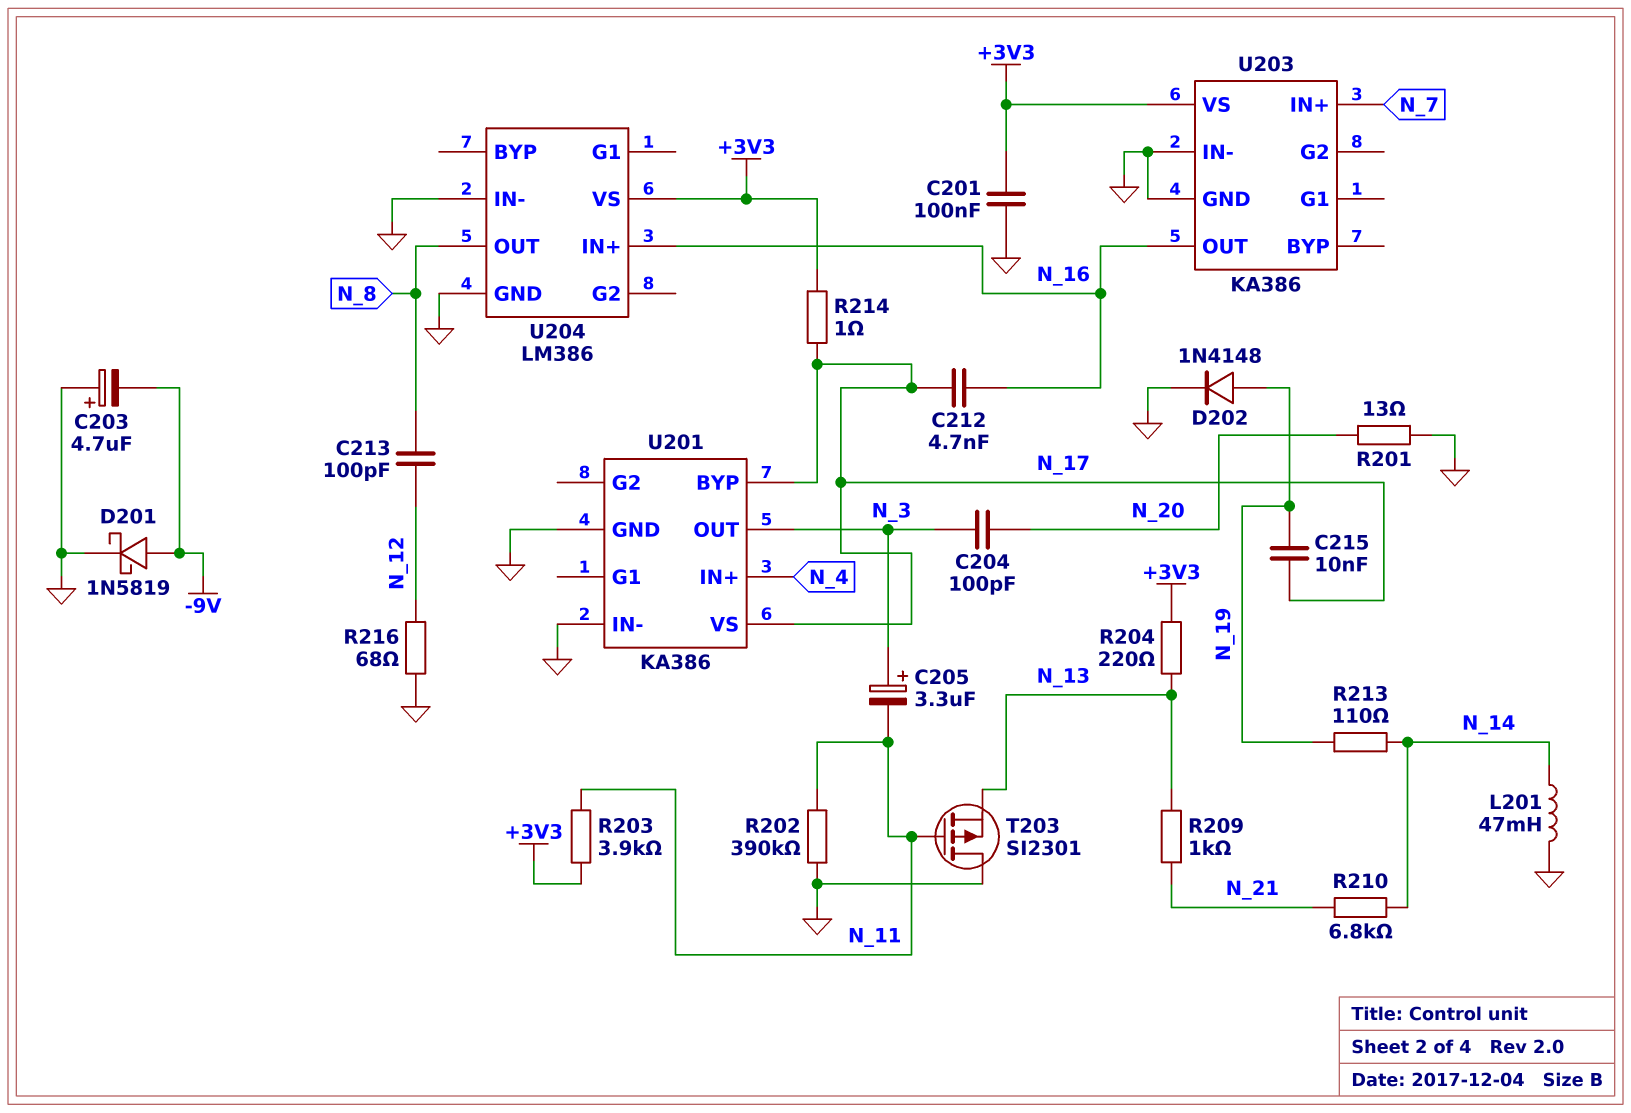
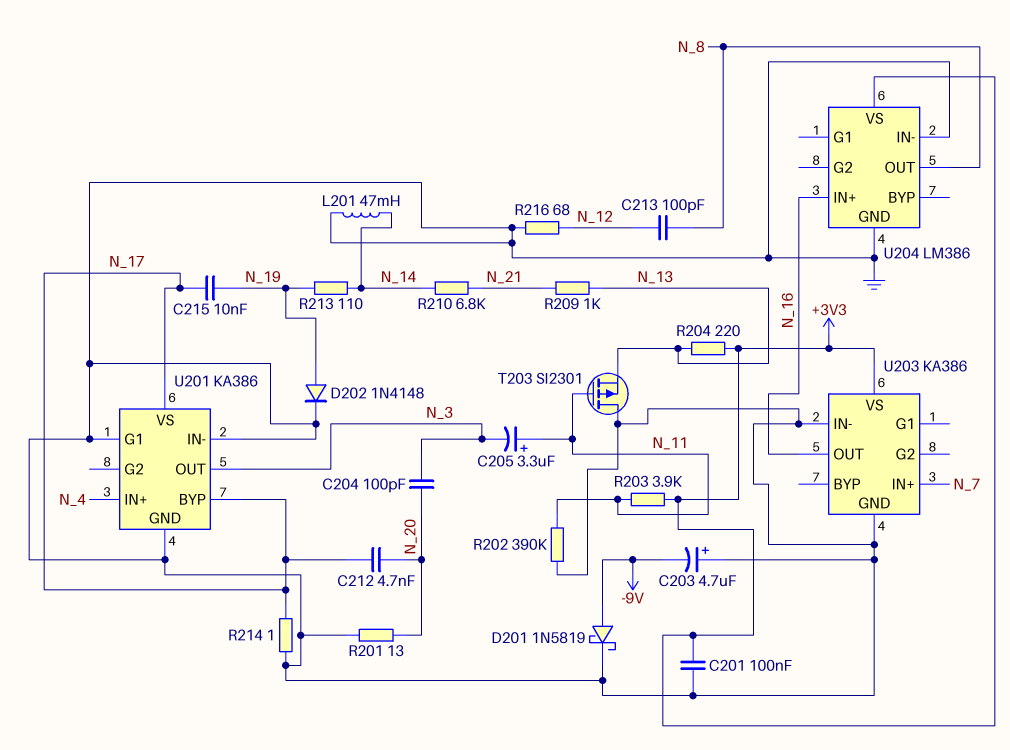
C205: 3.3uF (plus N_3, minus N_11) -> 3.3uF (plus N_11, minus N_3)
C212: 4.7nF (N_16, N_17) -> 4.7nF (N_17, N_20)
R214: 1 (+3V3, N_17) -> 1 (GND, N_17)
U201 pin G1: none -> GND

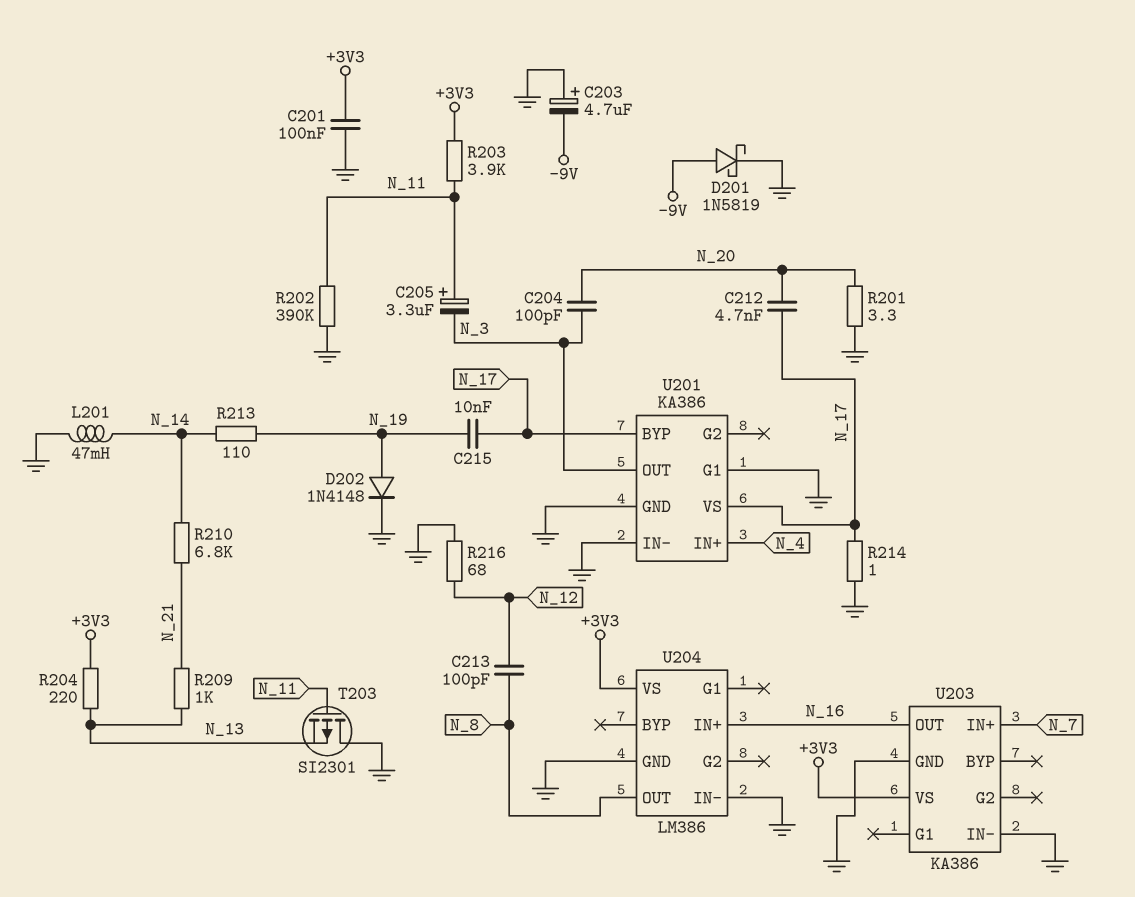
R201: 13 (GND, N_20) -> 3.3 (GND, N_20)

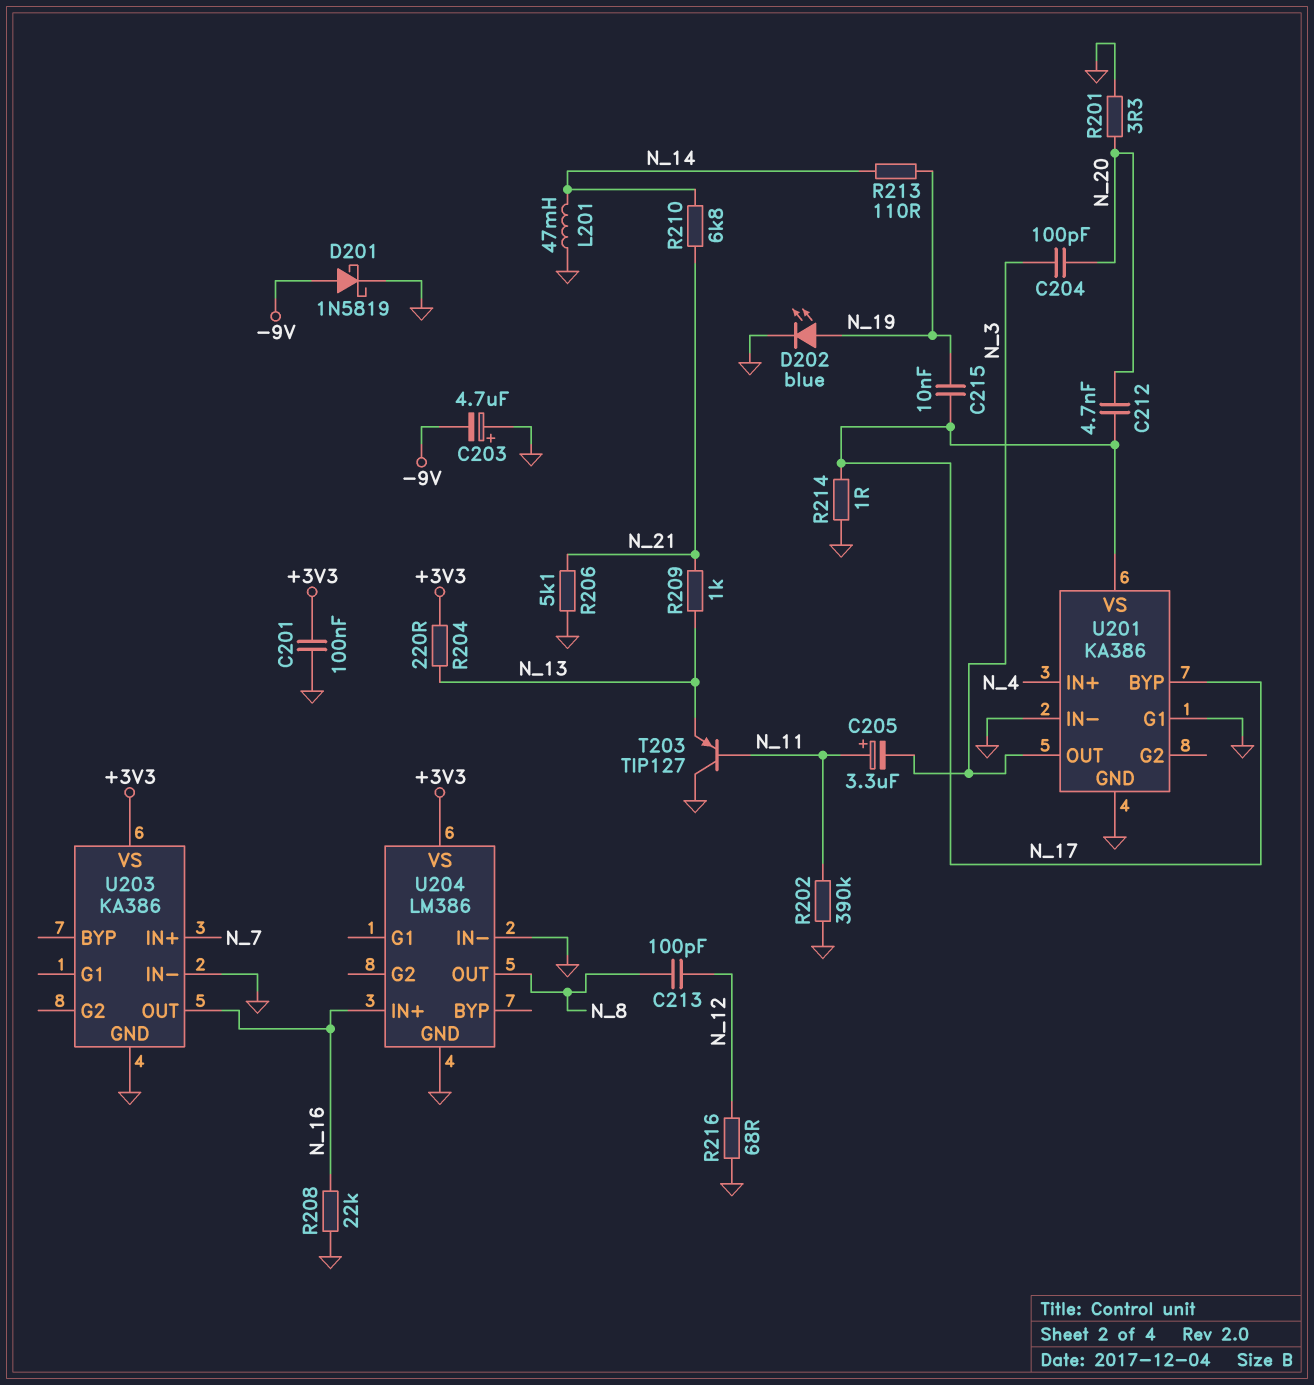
D202: diode 1N4148 (A N_19, K GND) -> LED blue (A N_19, K GND)
R203: 3.9k (+3V3, N_11) -> none
R206: none -> 5.1k (GND, N_21)
R208: none -> 22k (GND, N_16)
T203: PMOS SI2301 (G N_11, D GND, S N_13) -> PNP TIP127 (B N_11, C GND, E N_13)

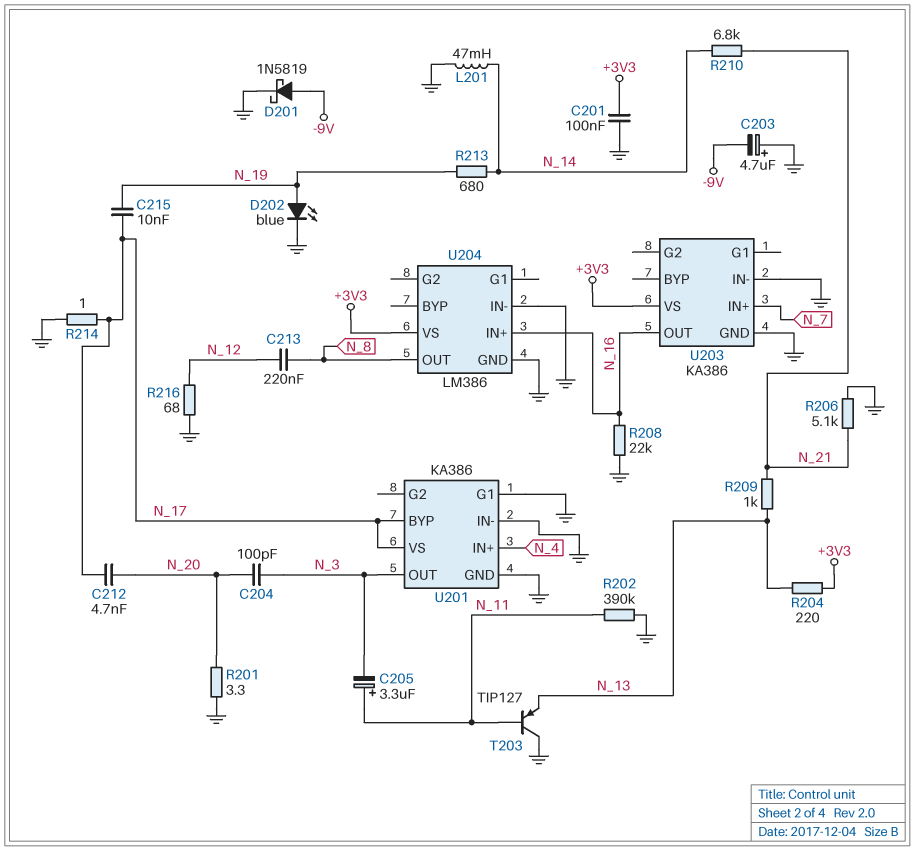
C213: 100pF (N_8, N_12) -> 220nF (N_8, N_12)
R213: 110 (N_14, N_19) -> 680 (N_14, N_19)

